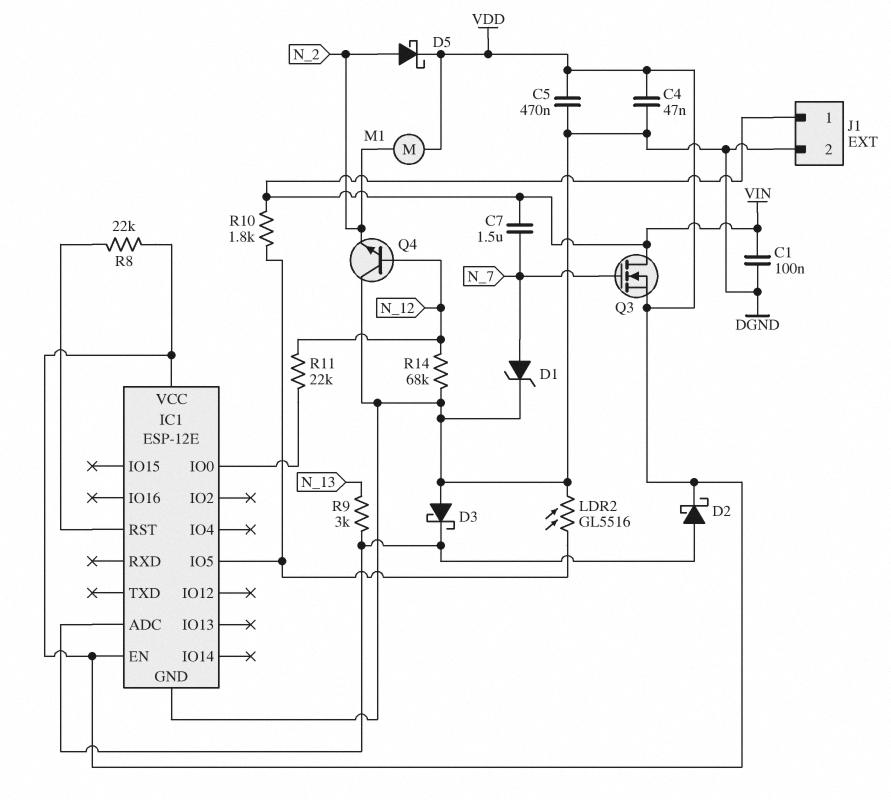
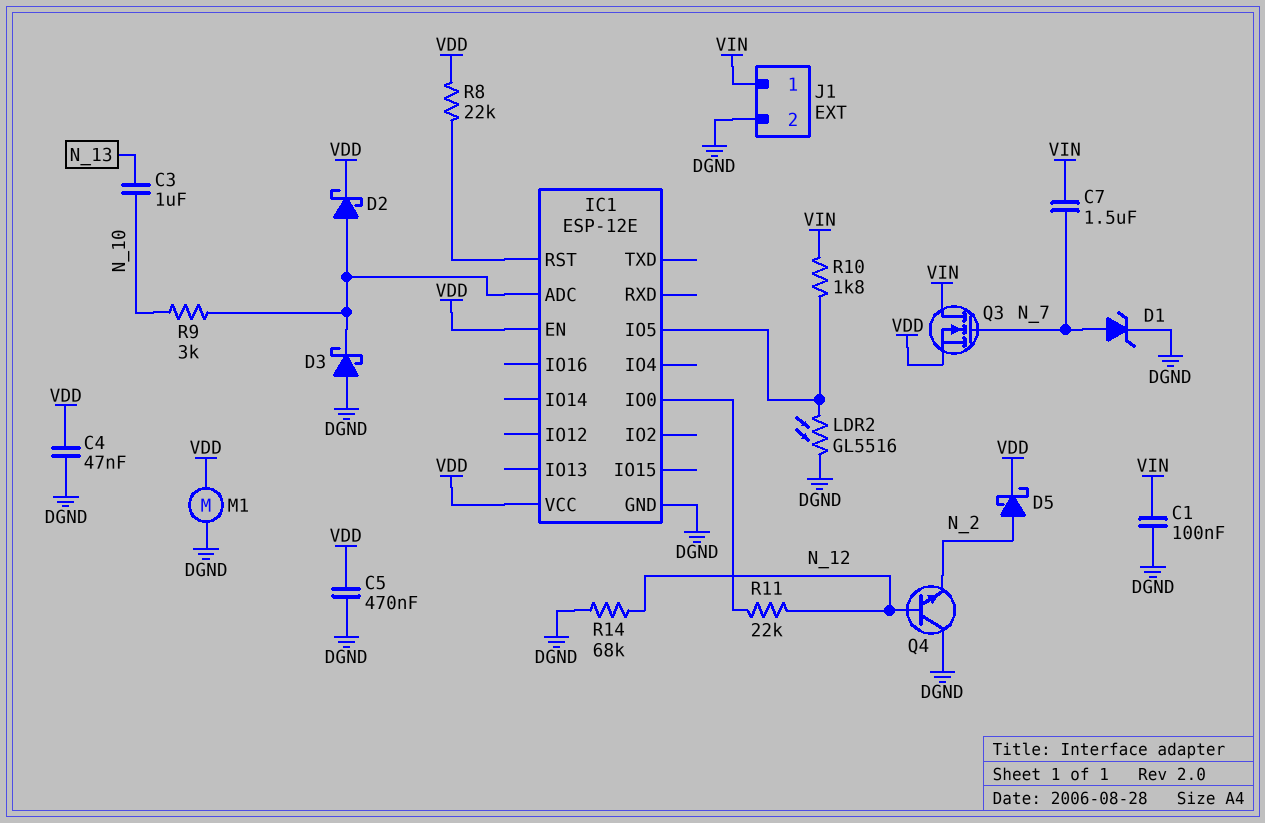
C3: none -> 1uF (N_10, N_13)
M1: motor (N_2, VDD) -> motor (DGND, VDD)
R9: 3k (IC1/ADC, N_13) -> 3k (IC1/ADC, N_10)

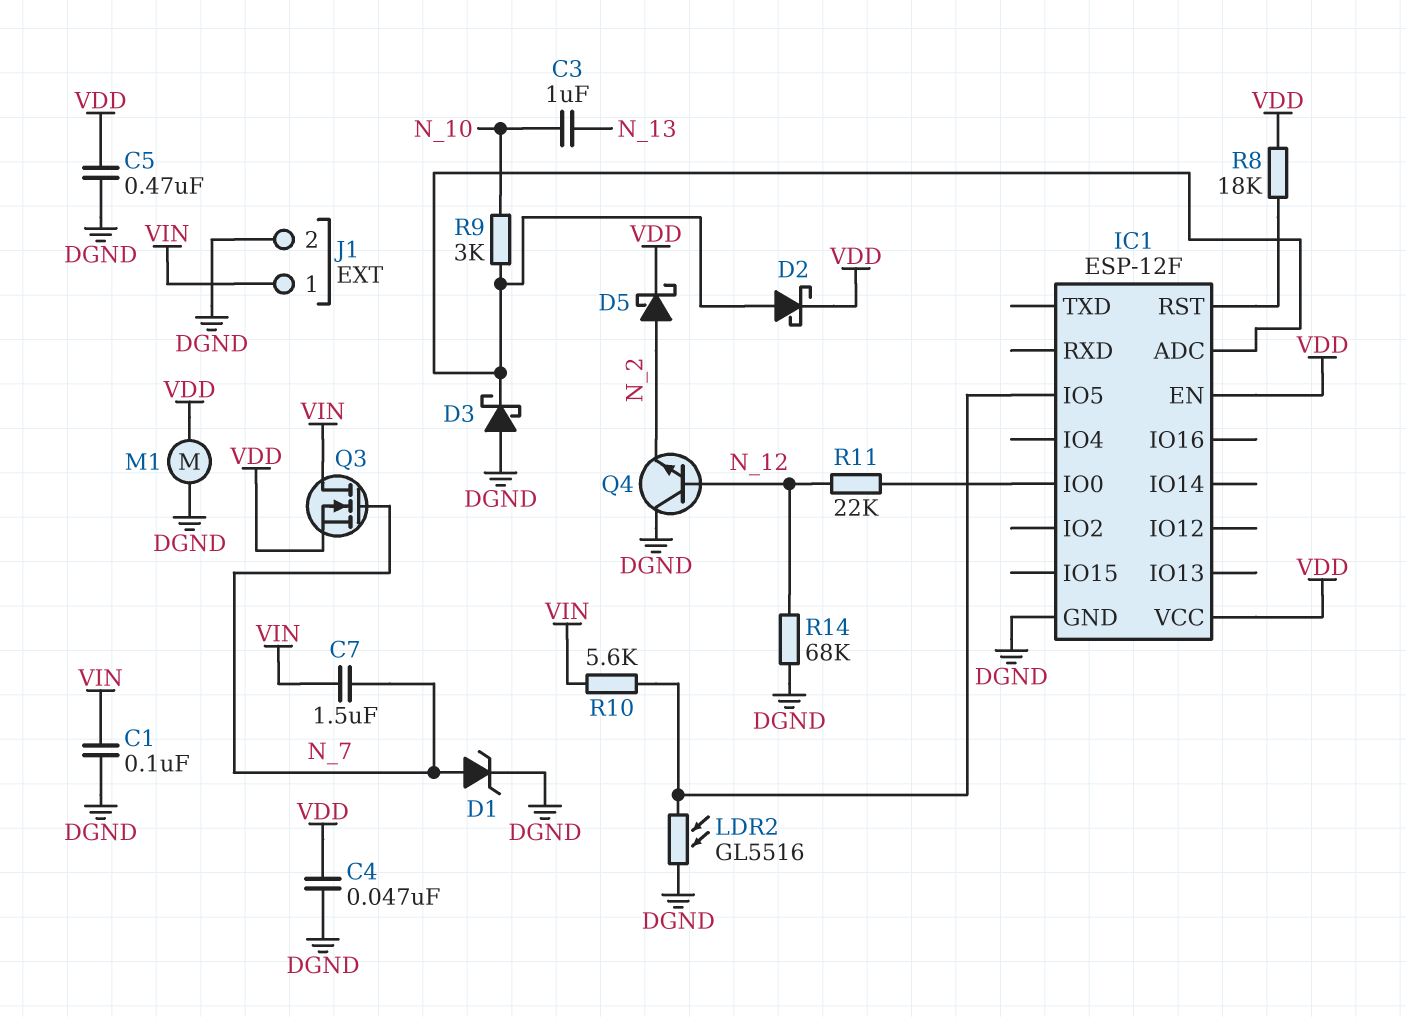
IC1: ESP-12E -> ESP-12F
R8: 22k (IC1/RST, VDD) -> 18k (IC1/RST, VDD)
R10: 1.8k (IC1/IO5, VIN) -> 5.6k (IC1/IO5, VIN)

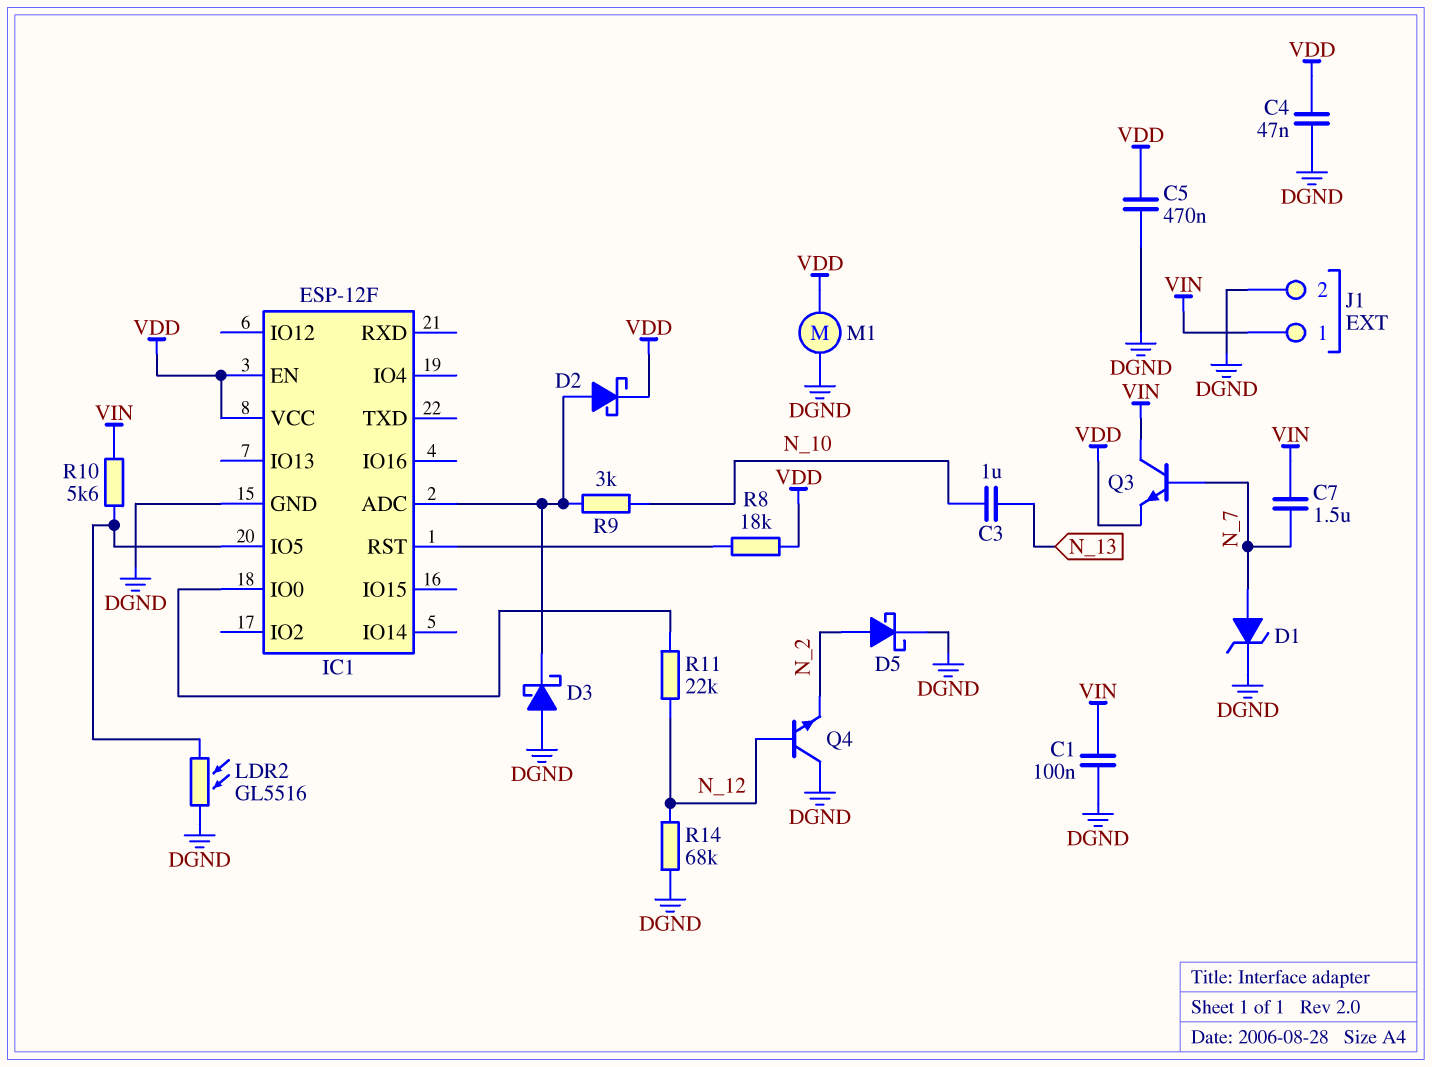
D5: schottky (A N_2, K VDD) -> schottky (A N_2, K DGND)
Q3: NMOS (G N_7, D VIN, S VDD) -> NPN (B N_7, C VIN, E VDD)

